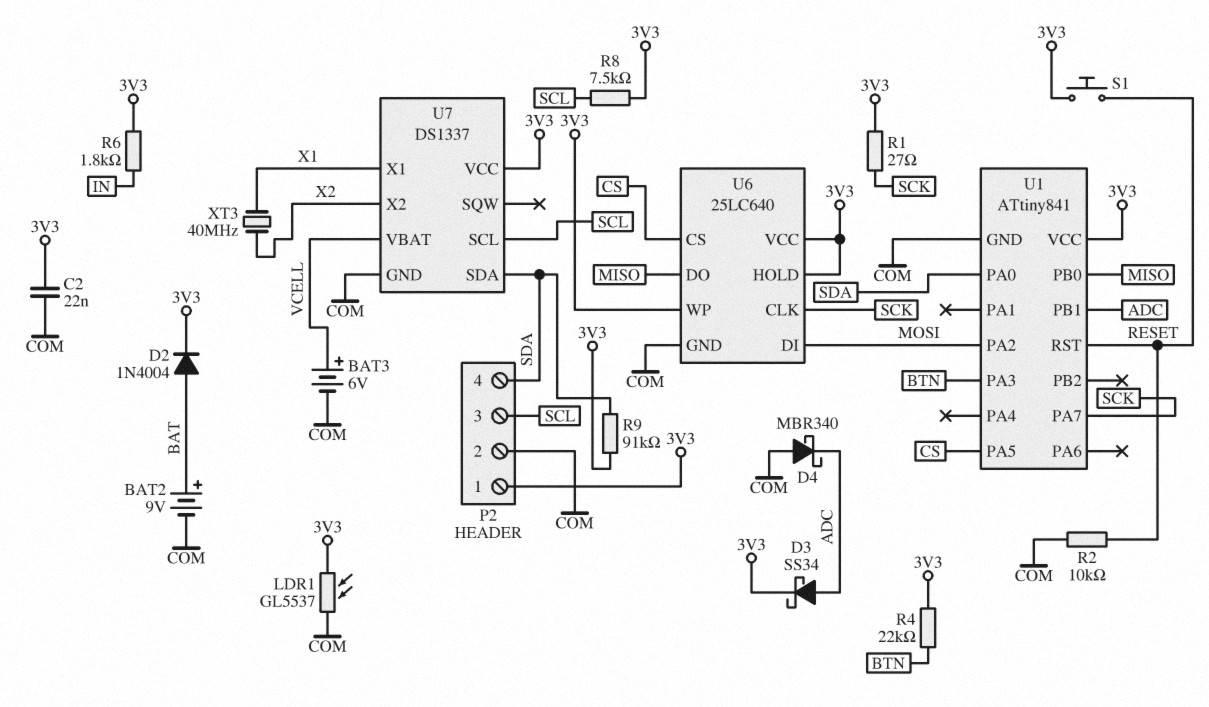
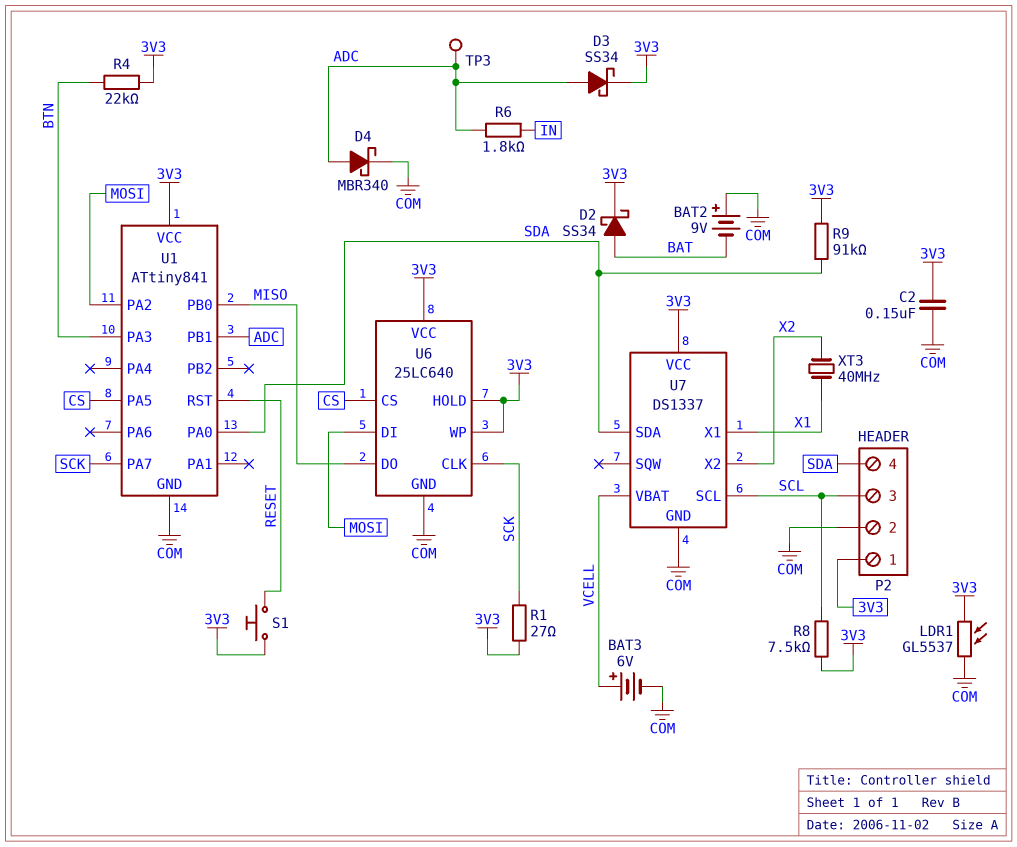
BAT2: 9V (plus BAT, minus COM) -> 9V (plus COM, minus BAT)
C2: 22nF (3V3, COM) -> 150nF (3V3, COM)
D2: diode 1N4004 (A BAT, K 3V3) -> schottky SS34 (A BAT, K 3V3)
D4: schottky MBR340 (A COM, K ADC) -> schottky MBR340 (A ADC, K COM)
R2: 10k (COM, RESET) -> none
R6: 1.8k (3V3, IN) -> 1.8k (ADC, IN)
TP3: none -> test point (ADC)

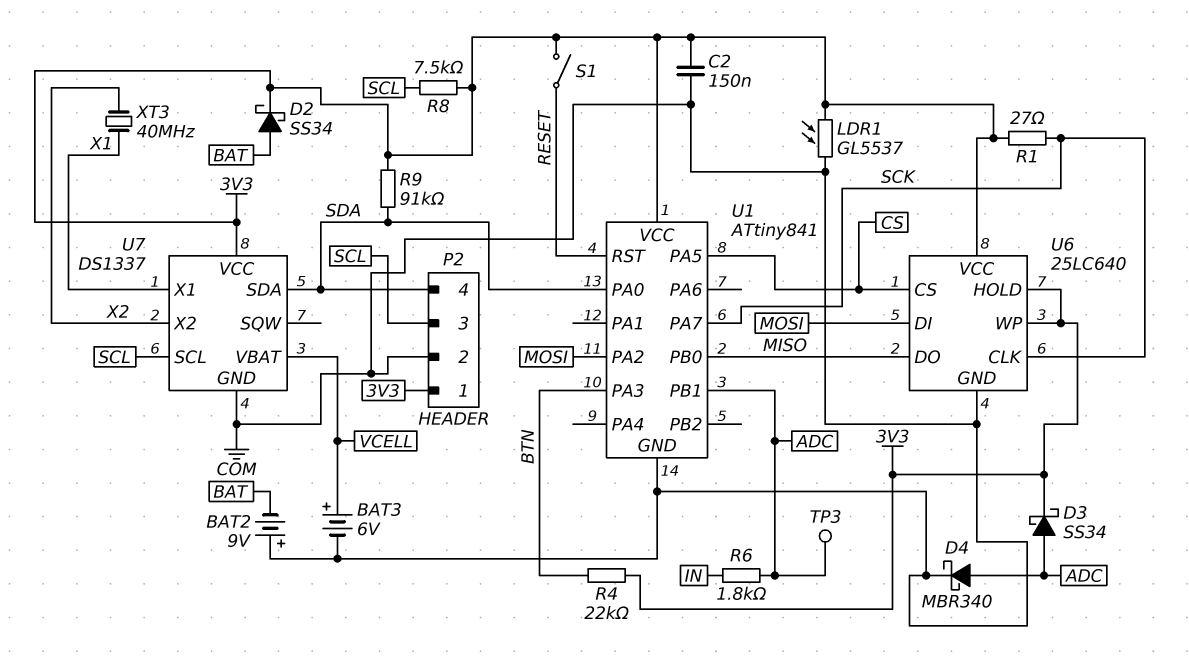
S1: button (3V3, RESET) -> switch (3V3, RESET)

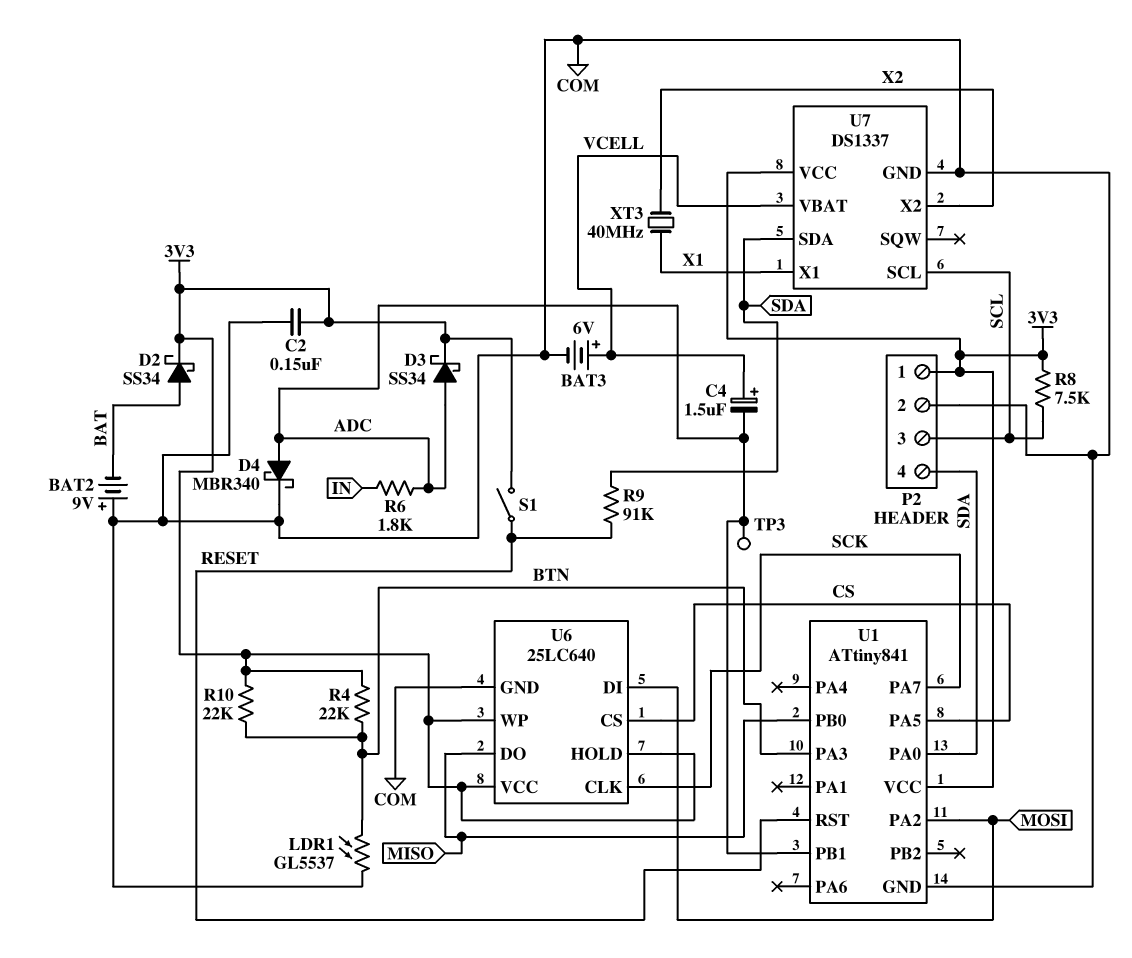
C4: none -> 1.5uF (plus VCELL, minus ADC)
LDR1: GL5537 (3V3, COM) -> GL5537 (BTN, COM)
R1: 27 (3V3, SCK) -> none
R9: 91k (3V3, SDA) -> 91k (RESET, SDA)
R10: none -> 22k (3V3, BTN)

